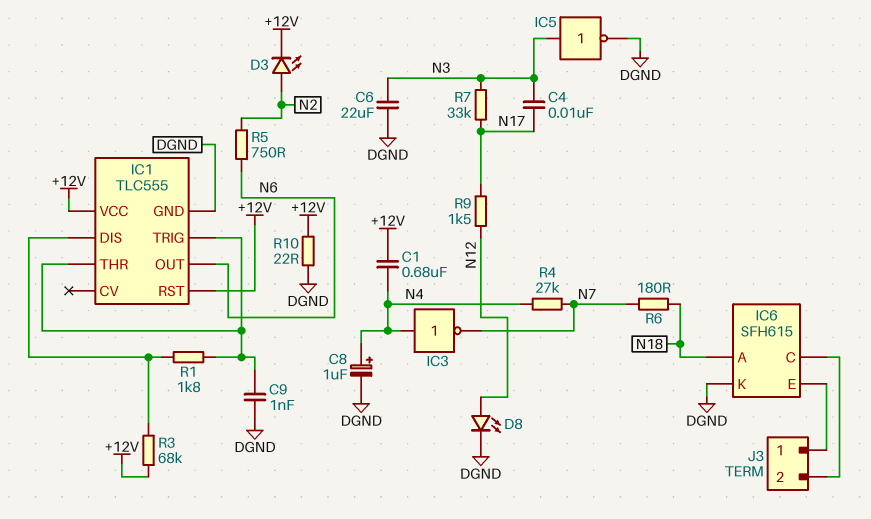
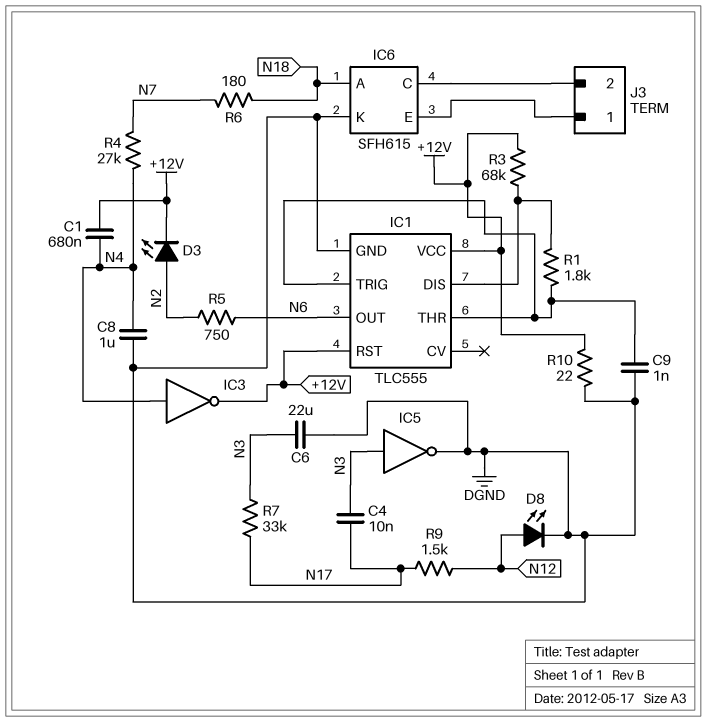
C8: 1uF (plus N4, minus DGND) -> 1uF (DGND, N4)
IC3: NOT (in N4, out N7) -> NOT (in N4, out +12V)

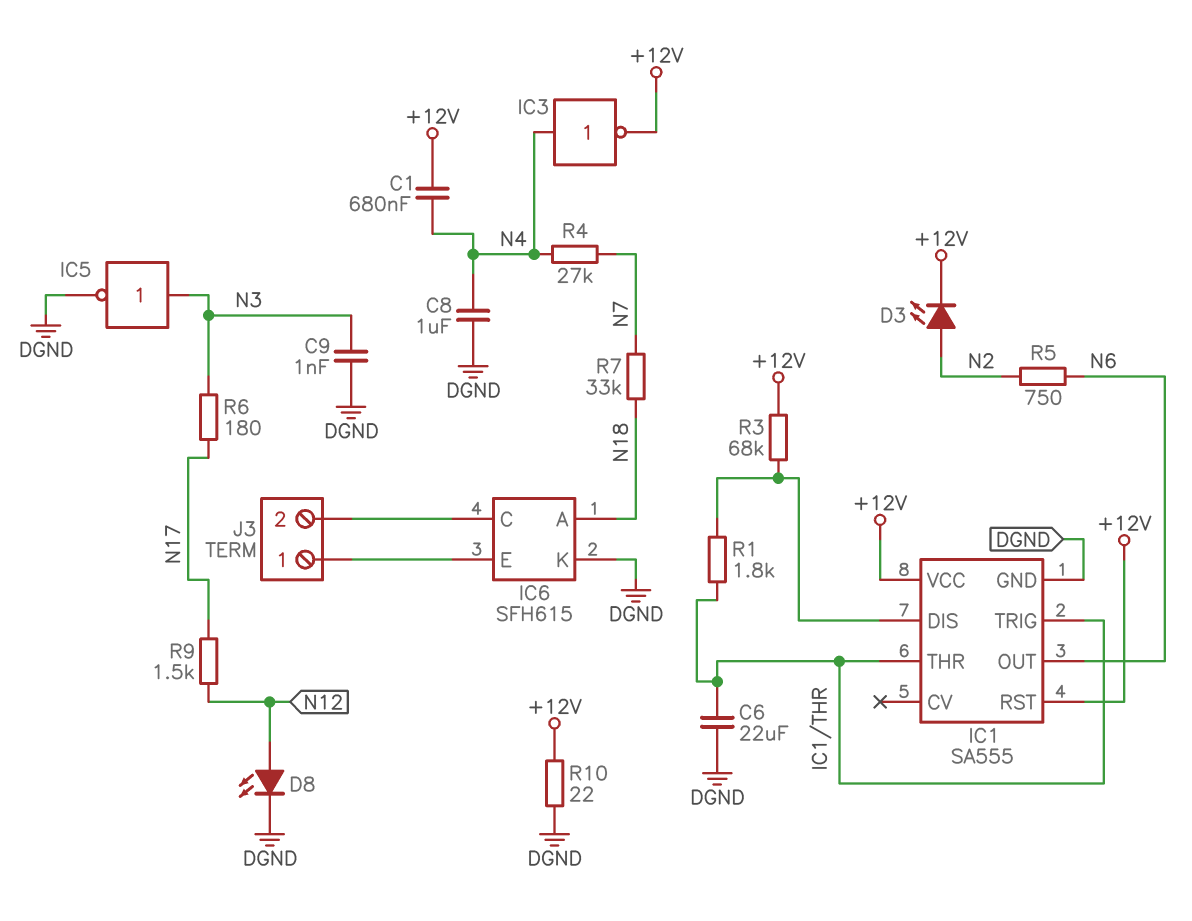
C4: 10nF (N3, N17) -> none
C6: 22uF (DGND, N3) -> 22uF (DGND, IC1/THR)
C9: 1nF (DGND, IC1/THR) -> 1nF (DGND, N3)
IC1: TLC555 -> SA555
R6: 180 (N7, N18) -> 180 (N3, N17)
R7: 33k (N3, N17) -> 33k (N7, N18)

